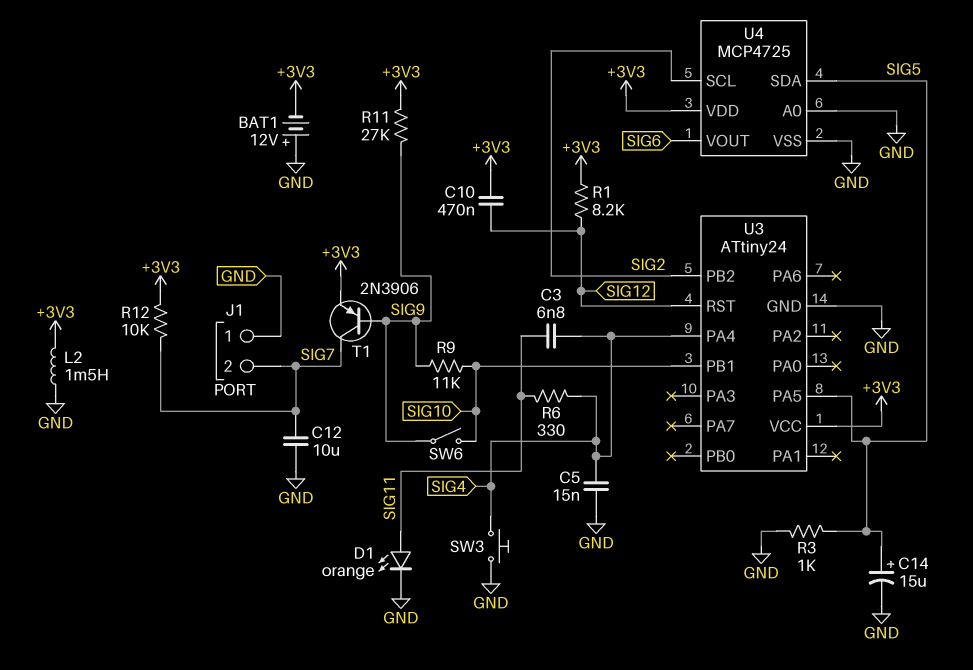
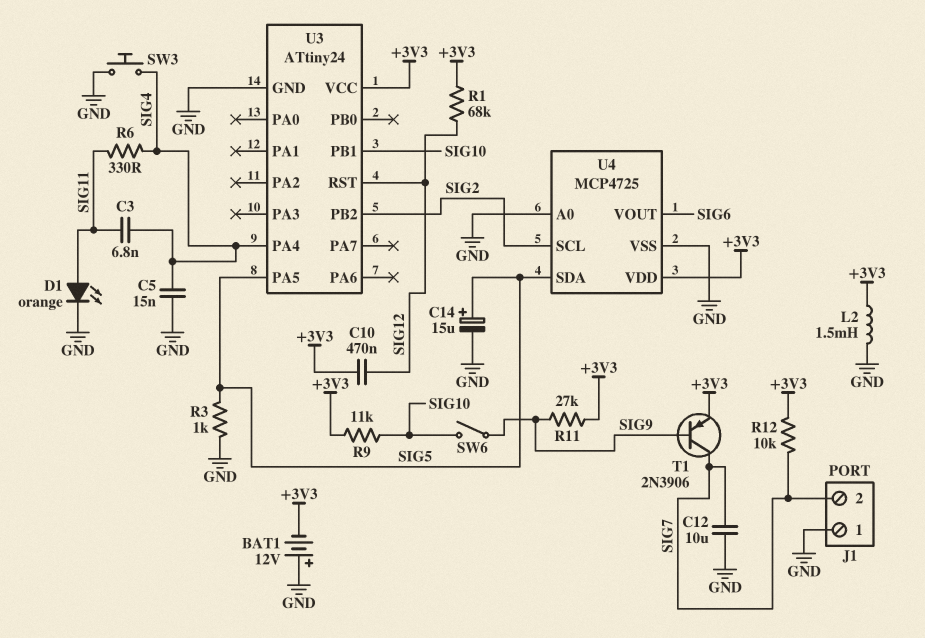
R1: 8.2k (+3V3, SIG12) -> 68k (+3V3, SIG12)
R9: 11k (SIG9, SIG10) -> 11k (+3V3, SIG10)

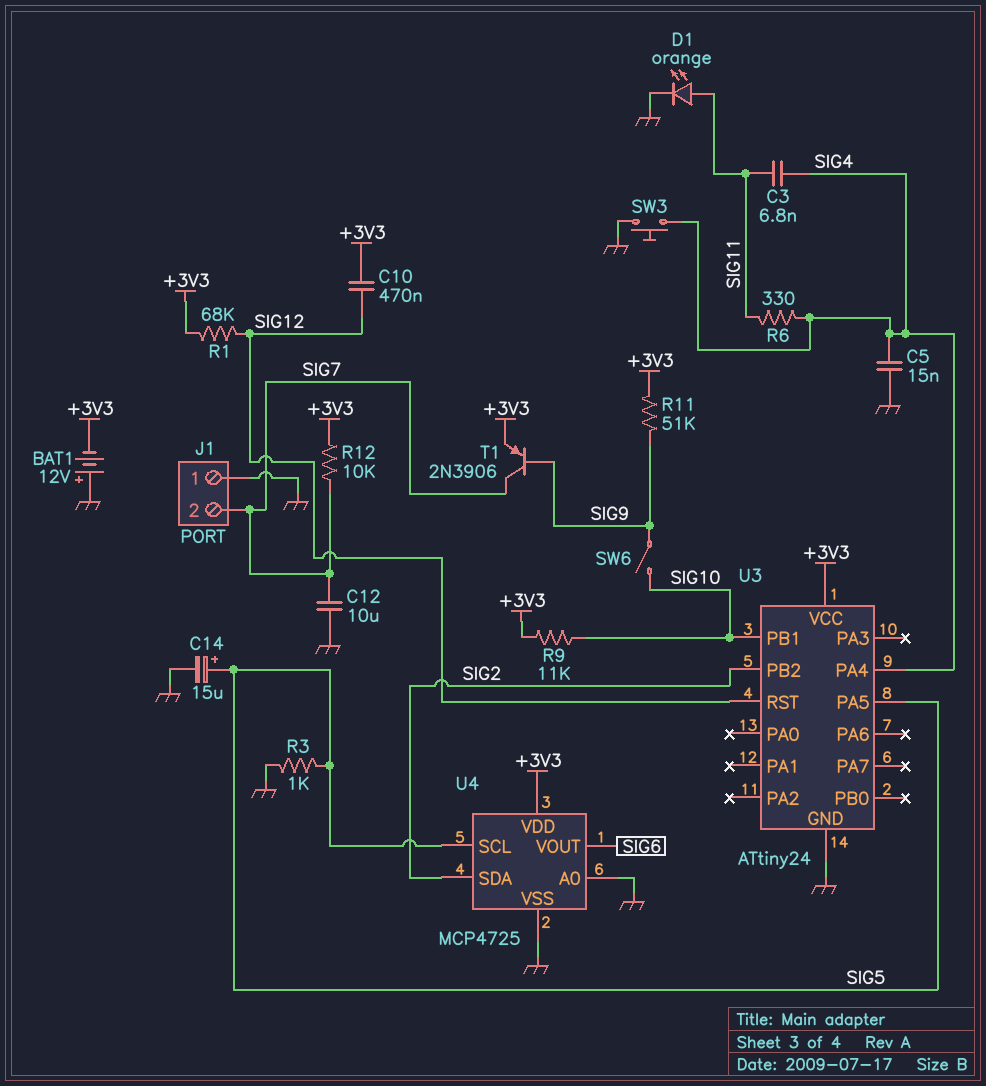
L2: 1.5mH (+3V3, GND) -> none
R11: 27k (+3V3, SIG9) -> 51k (+3V3, SIG9)
U4 pin SCL: SIG2 -> SIG5
U4 pin SDA: SIG5 -> SIG2

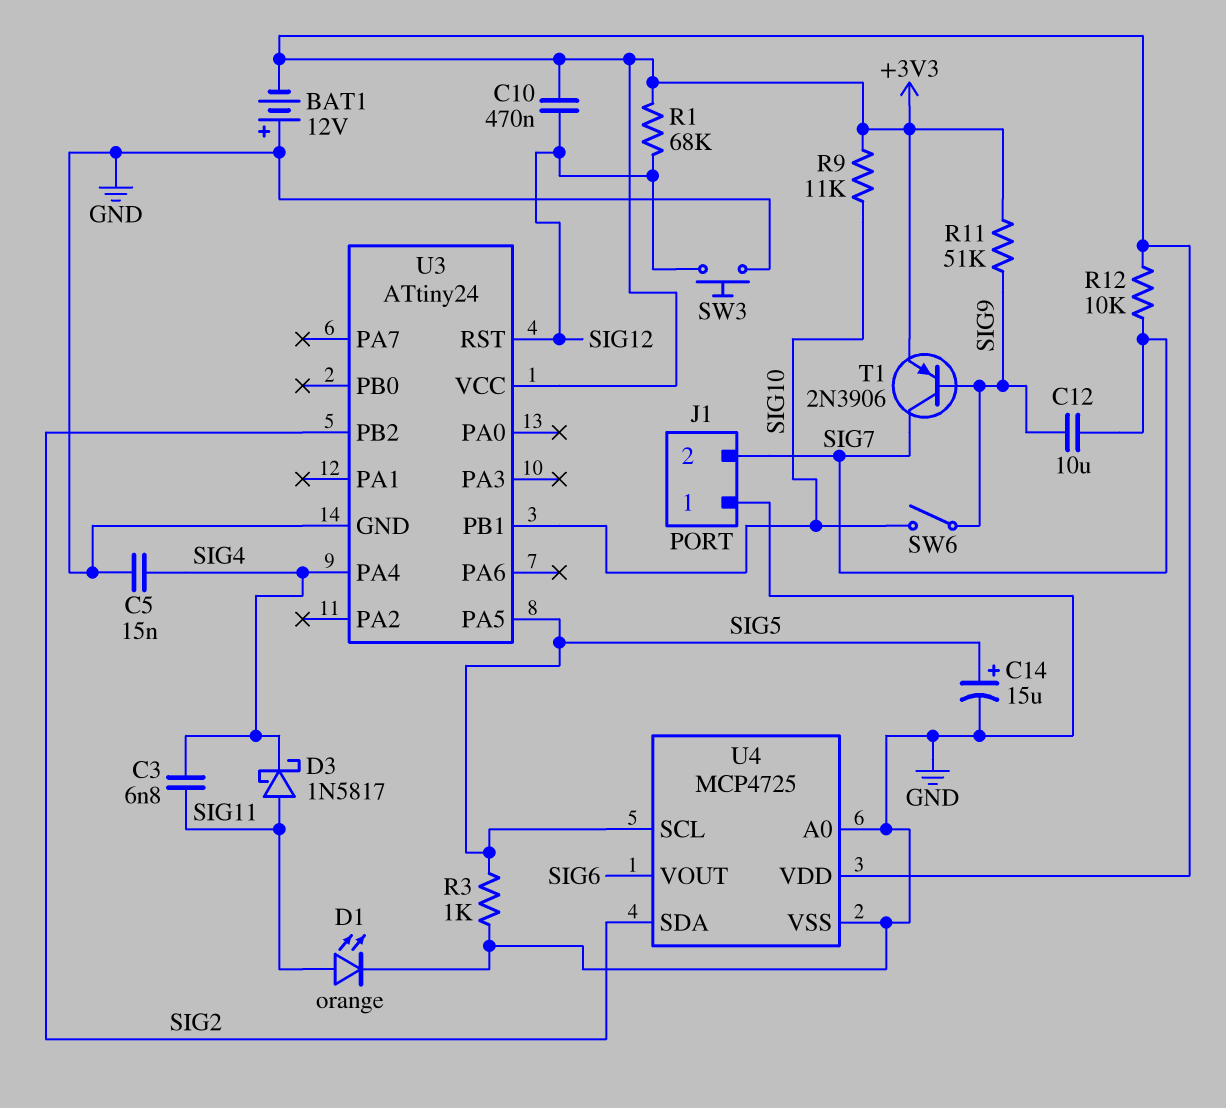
C12: 10uF (GND, SIG7) -> 10uF (SIG7, SIG9)
D3: none -> schottky 1N5817 (A SIG11, K SIG4)
R6: 330 (SIG4, SIG11) -> none
SW3: button (GND, SIG4) -> button (GND, SIG12)

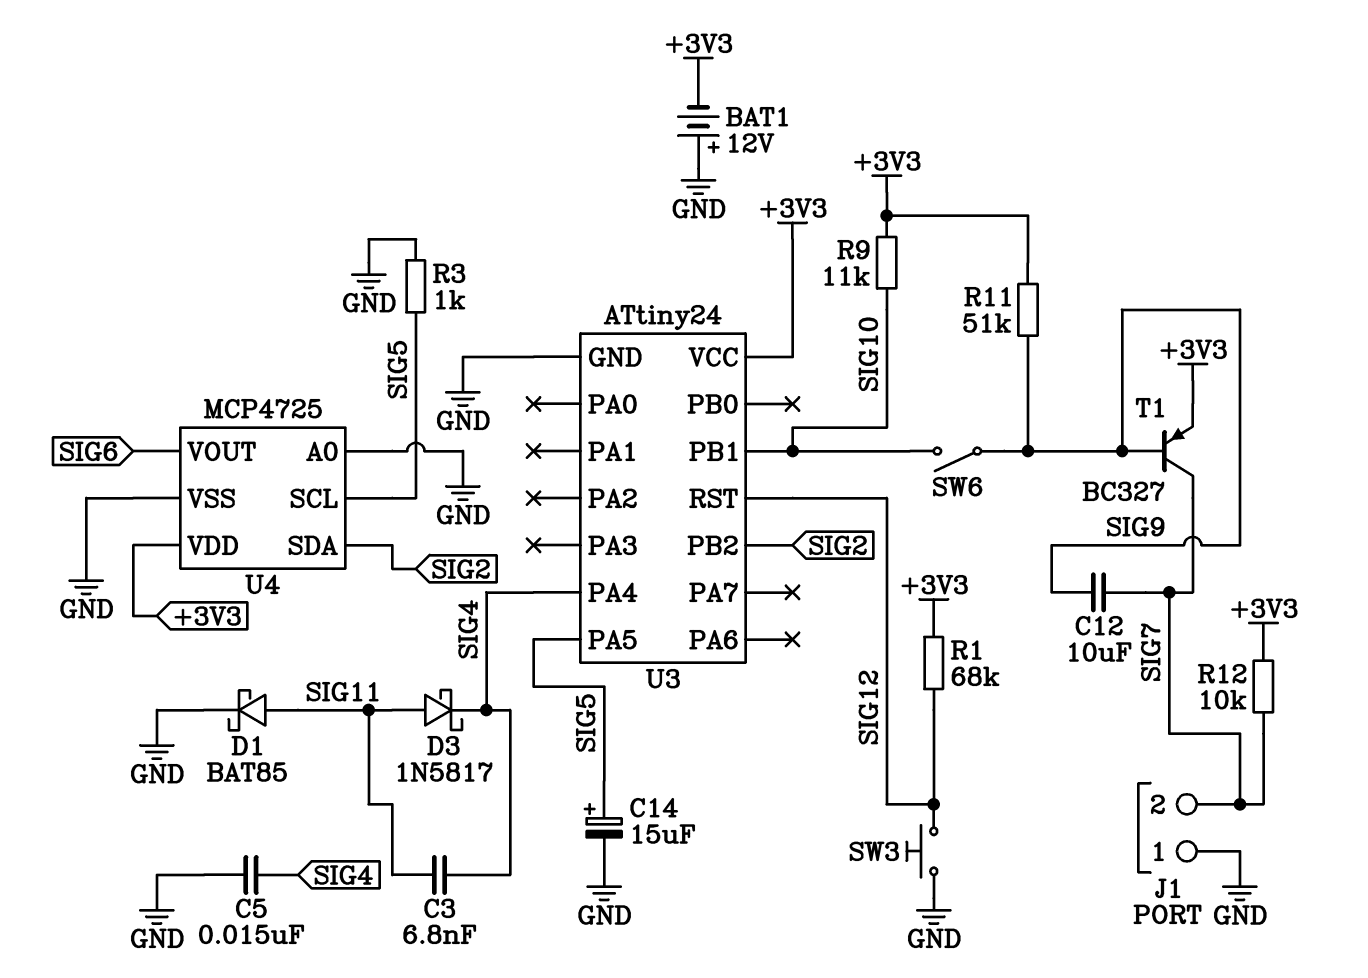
C10: 470nF (+3V3, SIG12) -> none
D1: LED orange (A SIG11, K GND) -> schottky BAT85 (A SIG11, K GND)
T1: PNP 2N3906 (B SIG9, C SIG7, E +3V3) -> PNP BC327 (B SIG9, C SIG7, E +3V3)

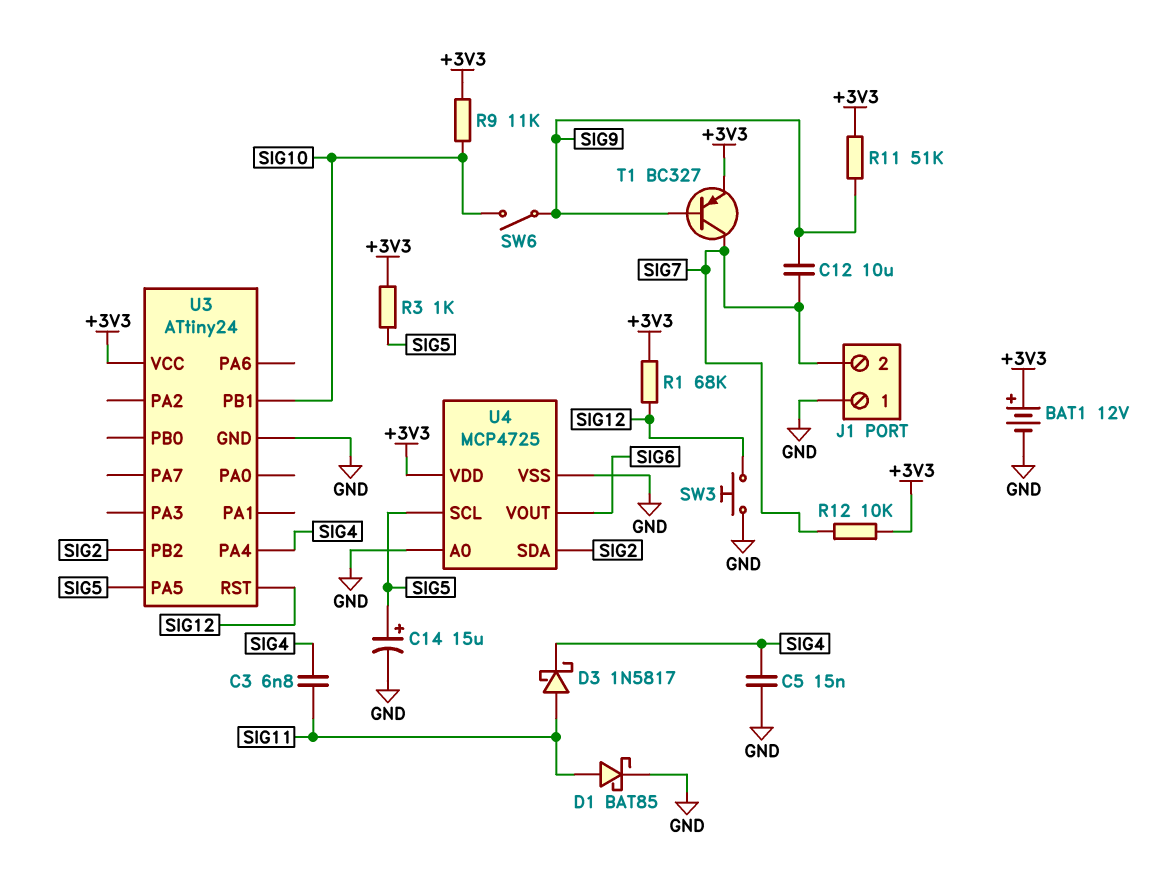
BAT1: 12V (plus GND, minus +3V3) -> 12V (plus +3V3, minus GND)
R3: 1k (GND, SIG5) -> 1k (+3V3, SIG5)

